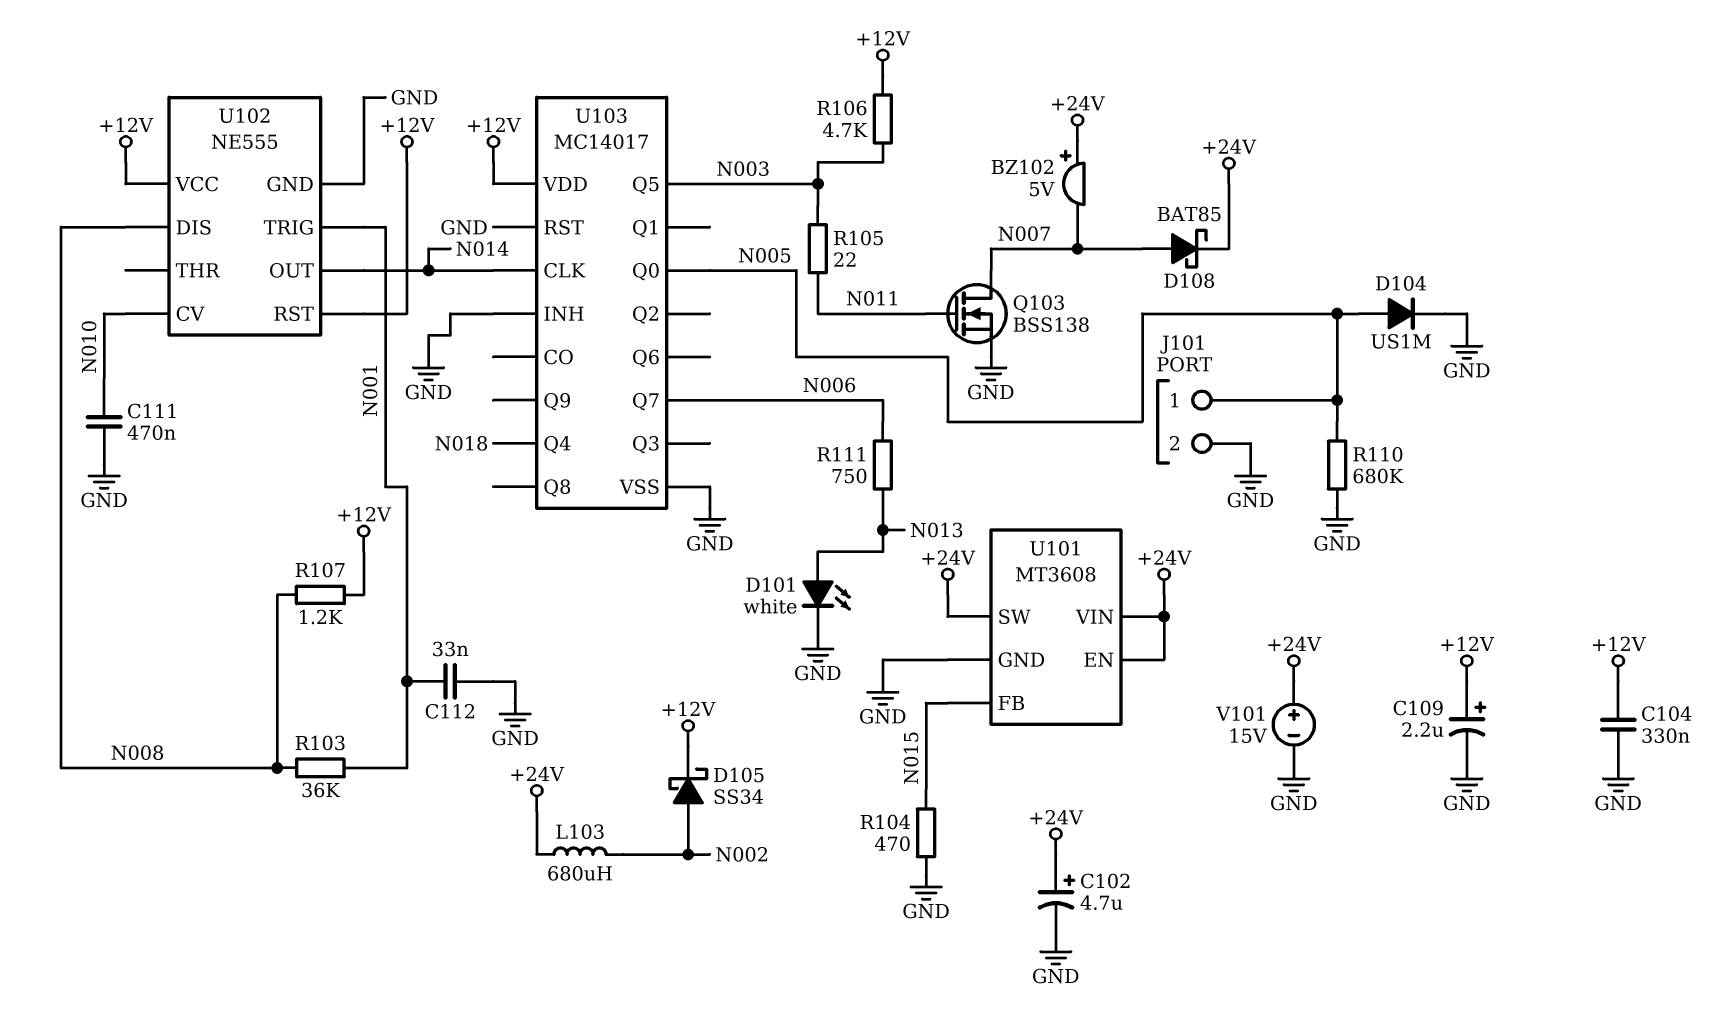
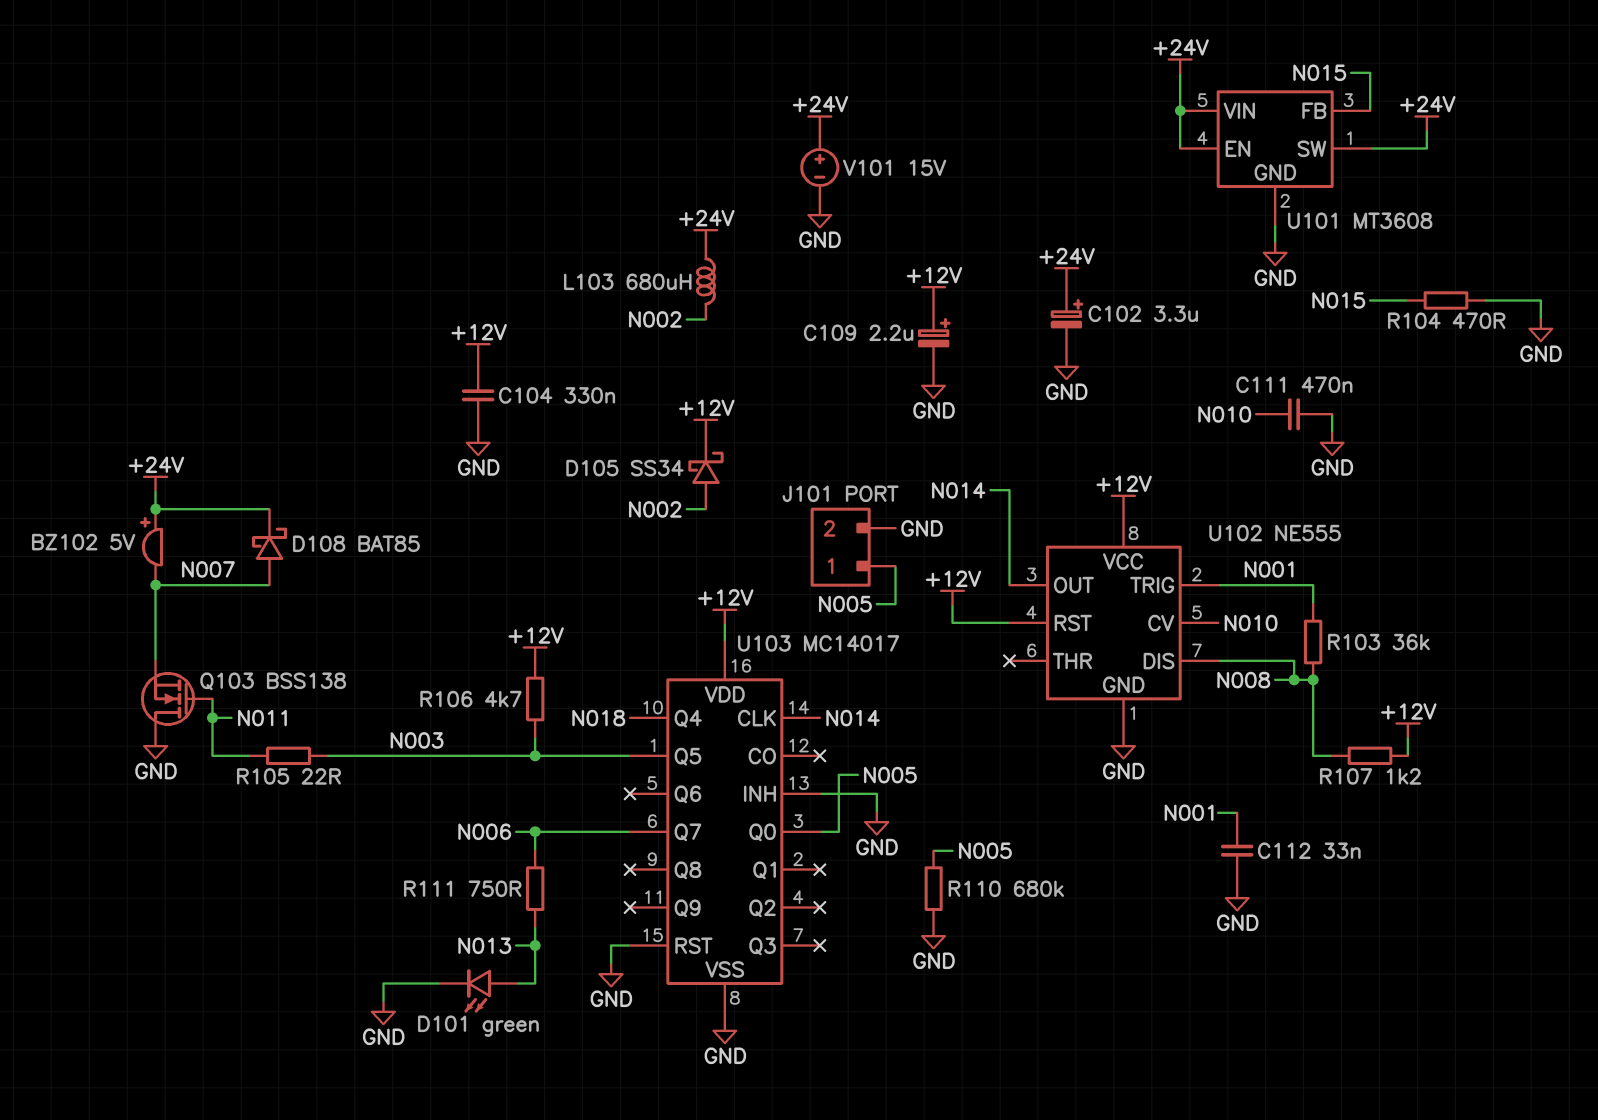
C102: 4.7uF (plus +24V, minus GND) -> 3.3uF (plus +24V, minus GND)
D101: LED white (A N013, K GND) -> LED green (A N013, K GND)
D104: diode US1M (A N005, K GND) -> none
Q103: NMOS BSS138 (G N011, D N007, S GND) -> NMOS BSS138 (G N011, D GND, S N007)

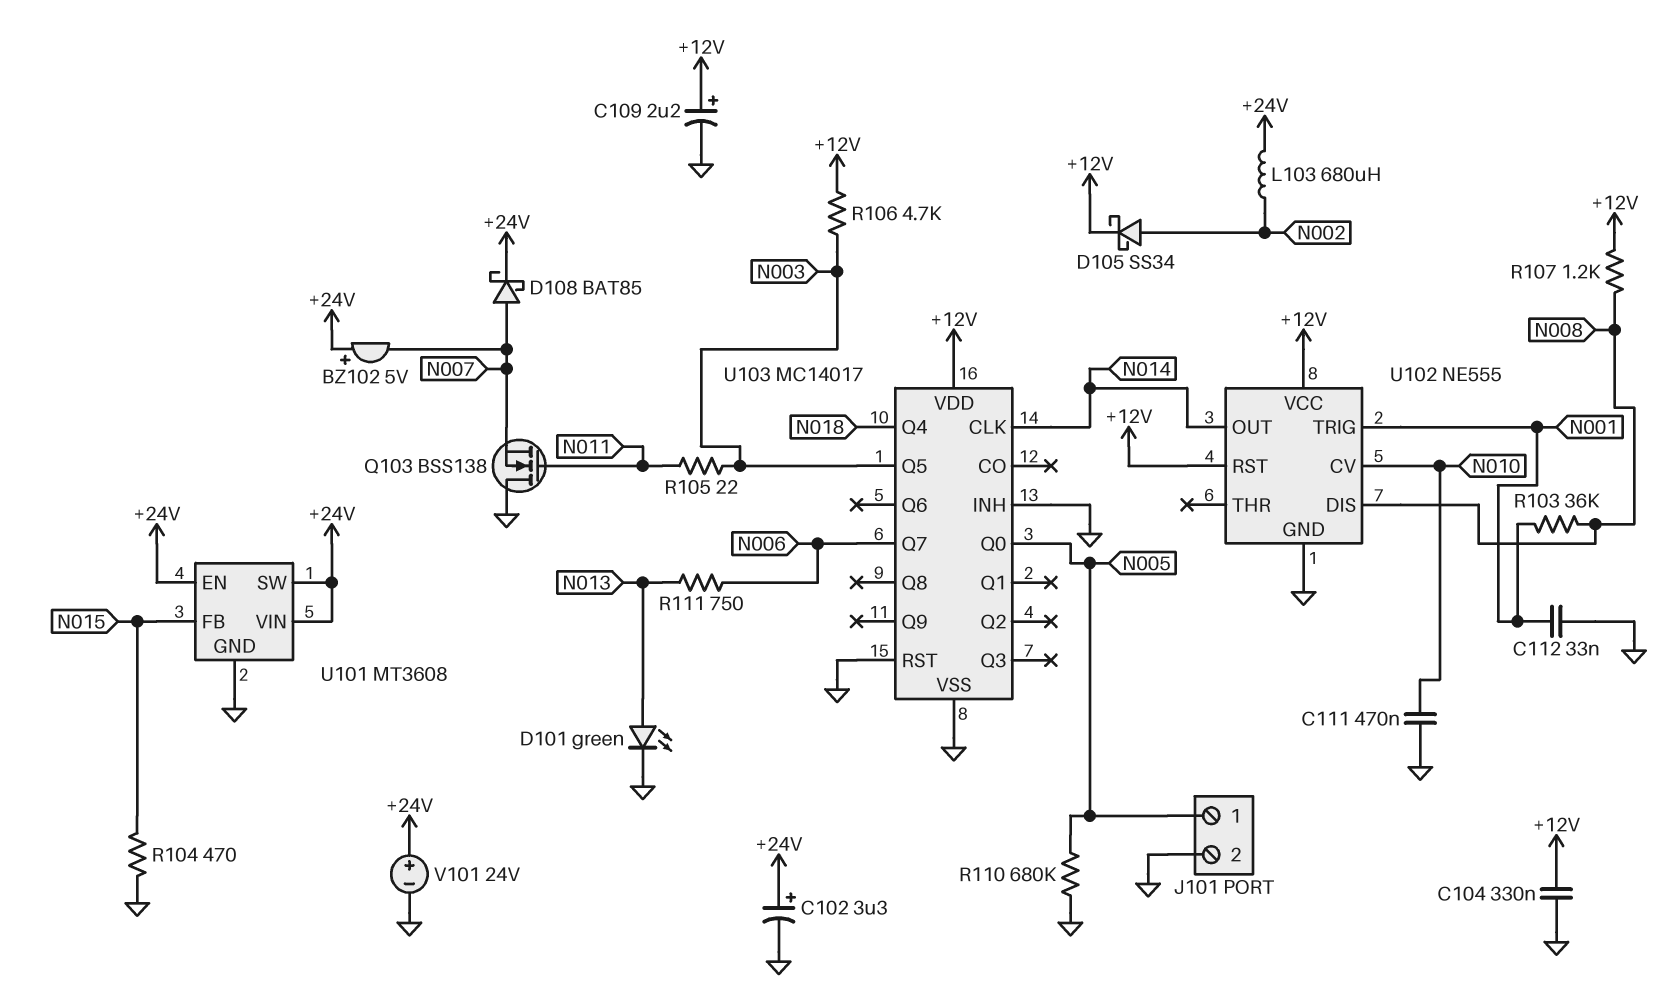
V101: 15V (plus +24V, minus GND) -> 24V (plus +24V, minus GND)

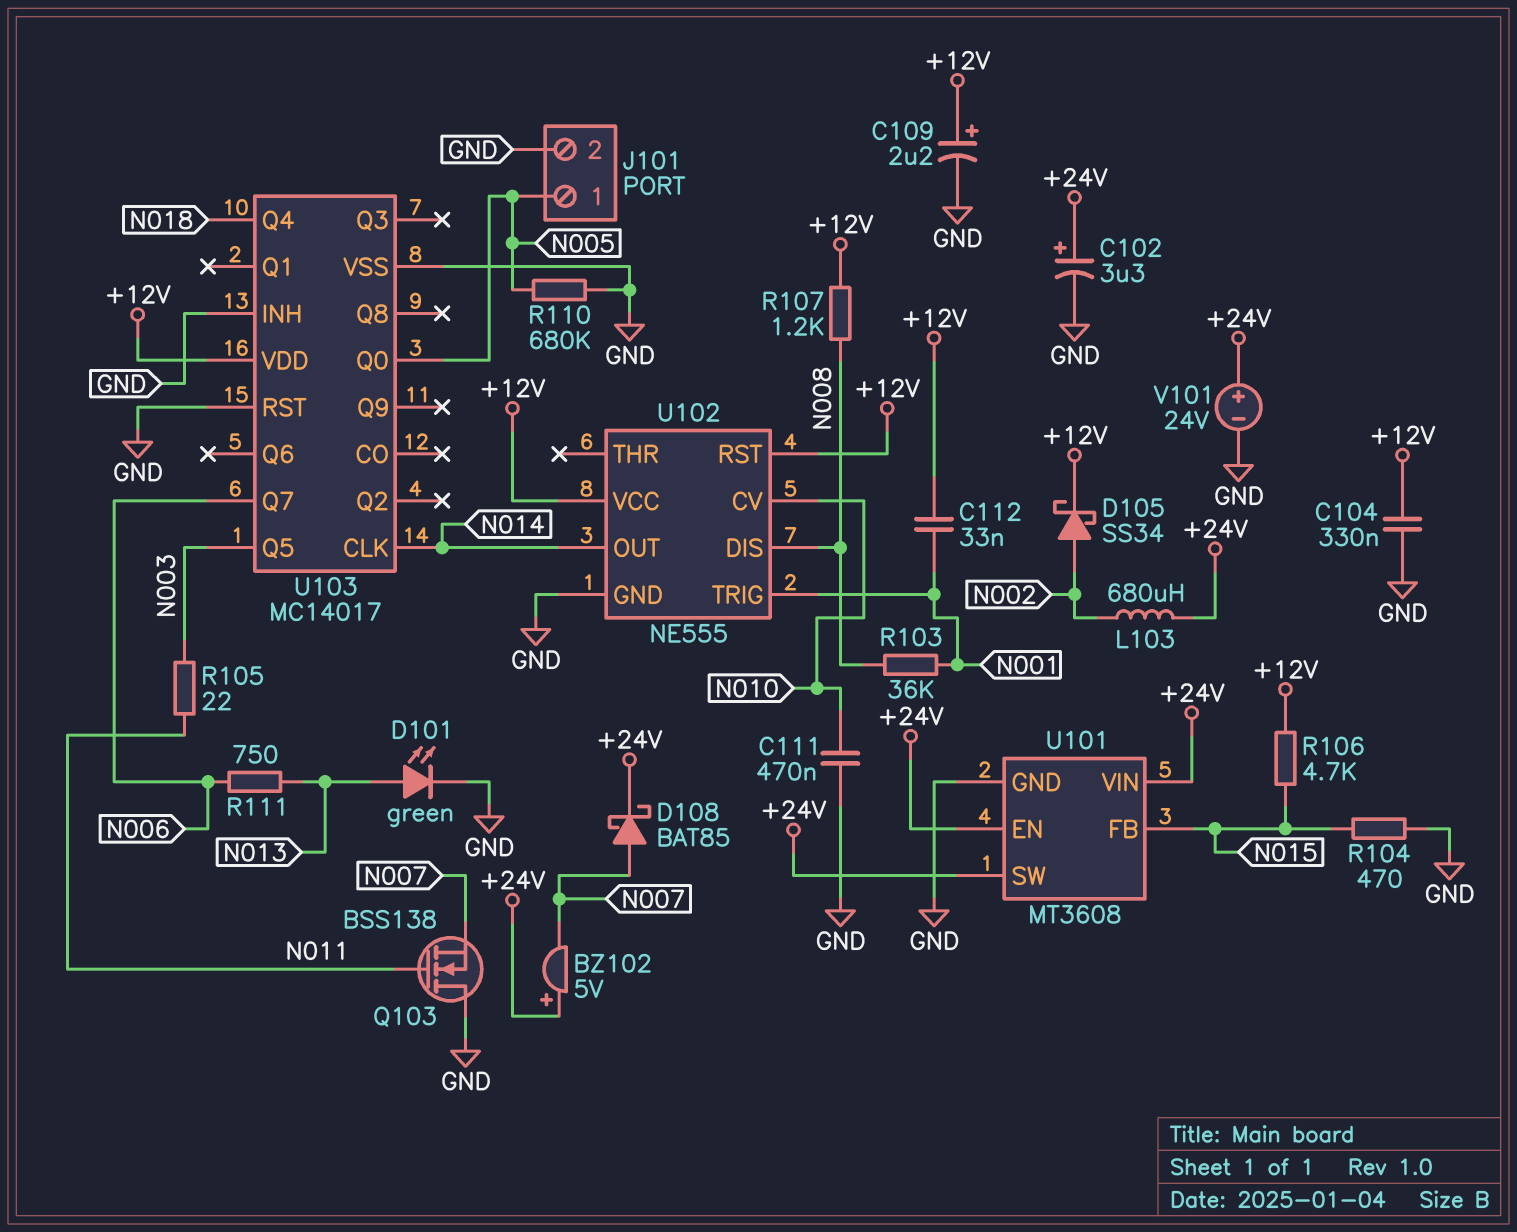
C112: 33nF (GND, N001) -> 33nF (+12V, N001)
R106: 4.7k (+12V, N003) -> 4.7k (+12V, N015)

